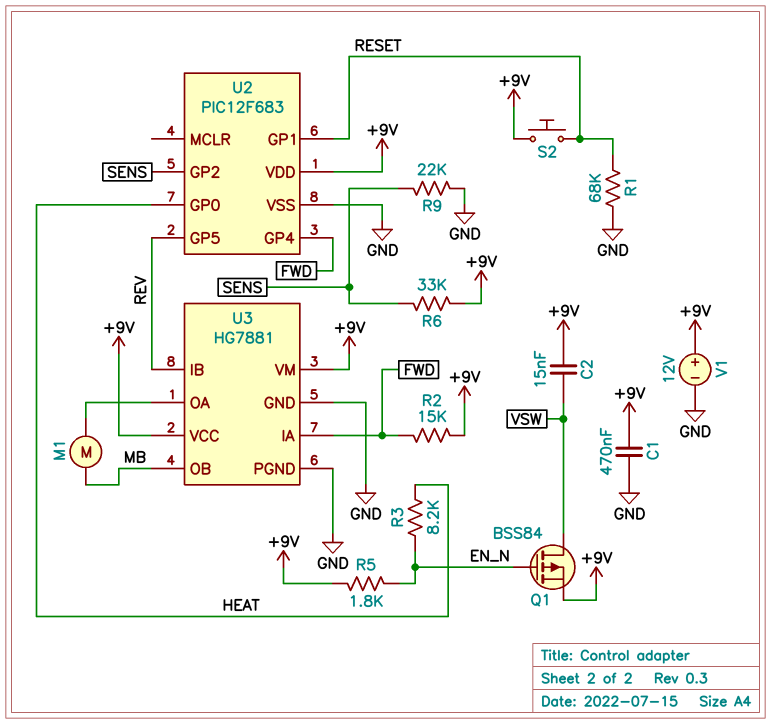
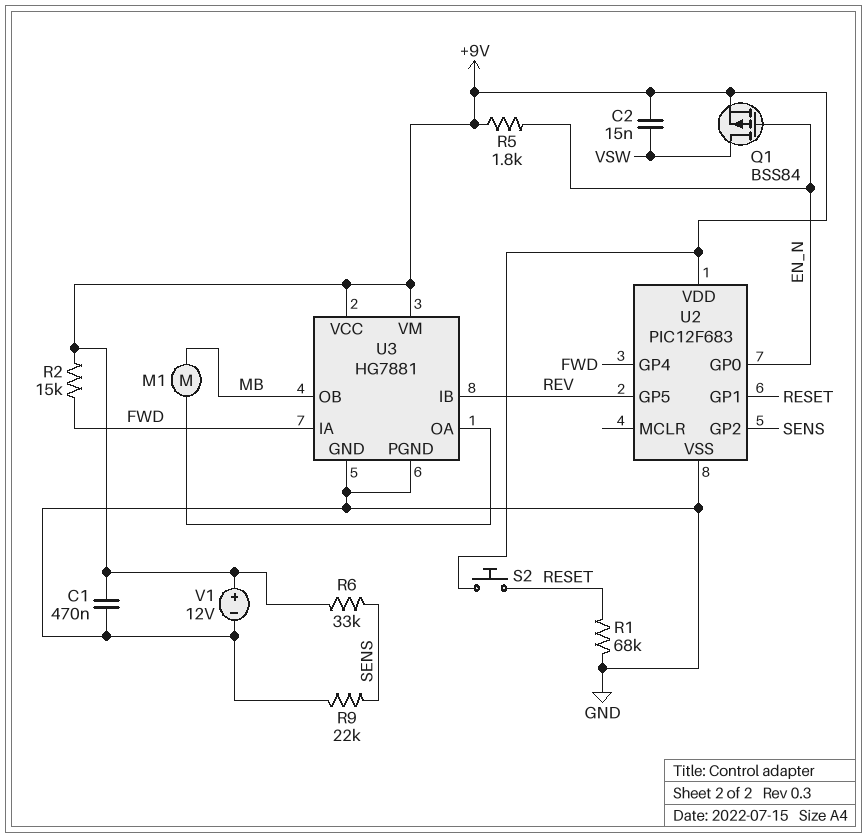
R3: 8.2k (EN_N, HEAT) -> none
U2 pin GP0: HEAT -> EN_N

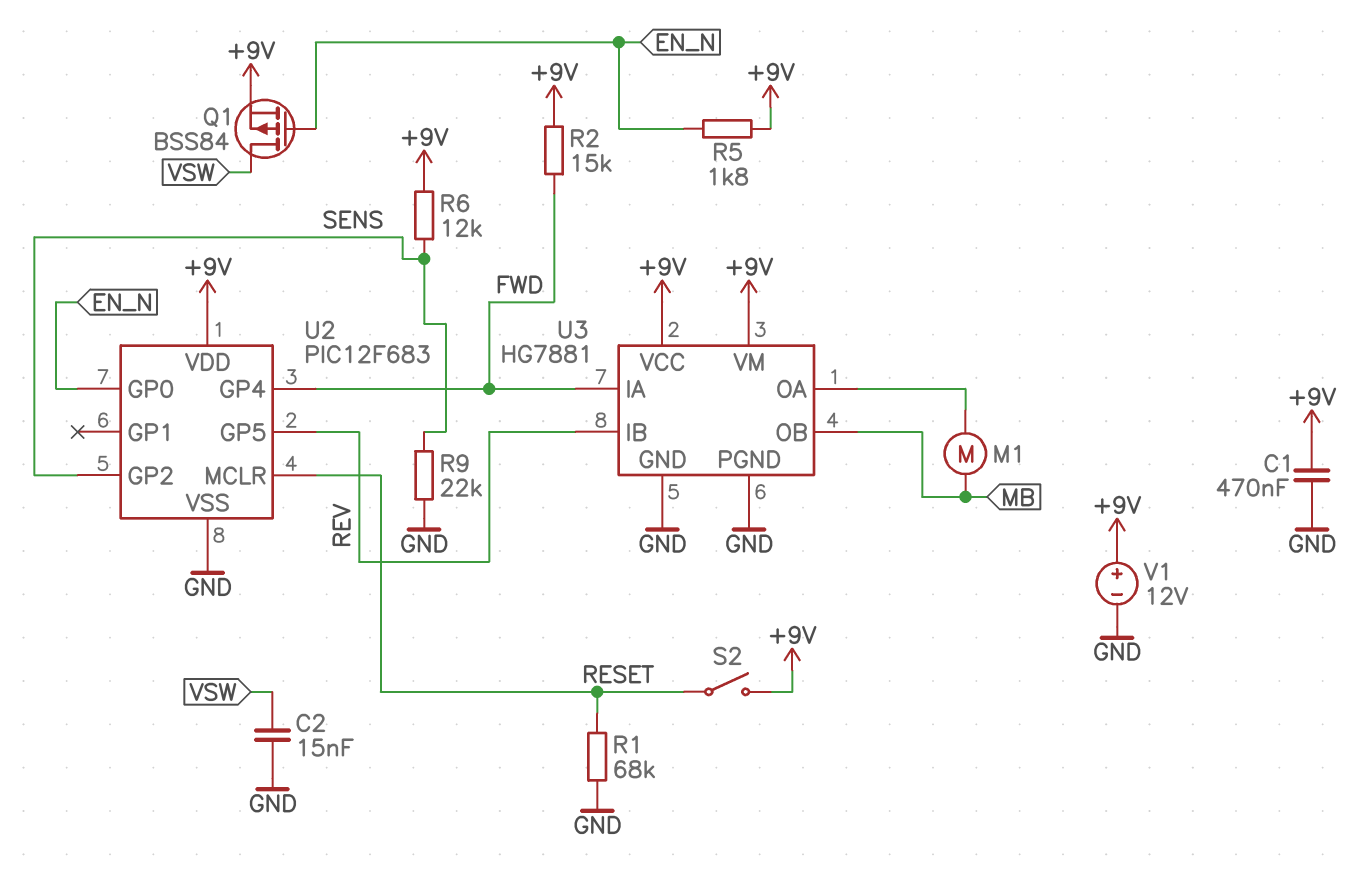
C2: 15nF (+9V, VSW) -> 15nF (GND, VSW)
R6: 33k (+9V, SENS) -> 12k (+9V, SENS)
S2: button (+9V, RESET) -> switch (+9V, RESET)
U2 pin GP1: RESET -> none
U2 pin MCLR: none -> RESET

